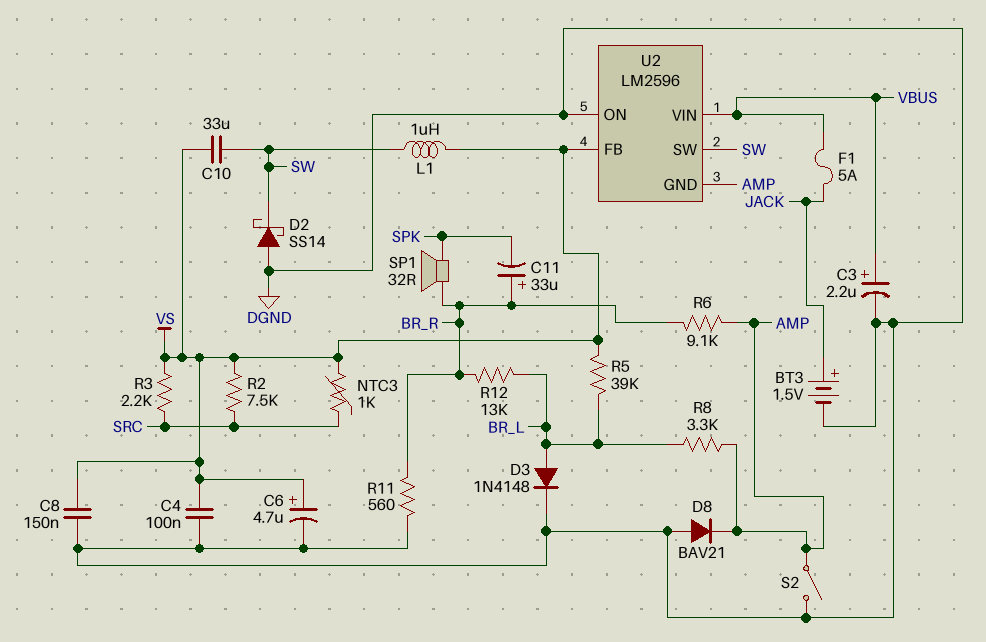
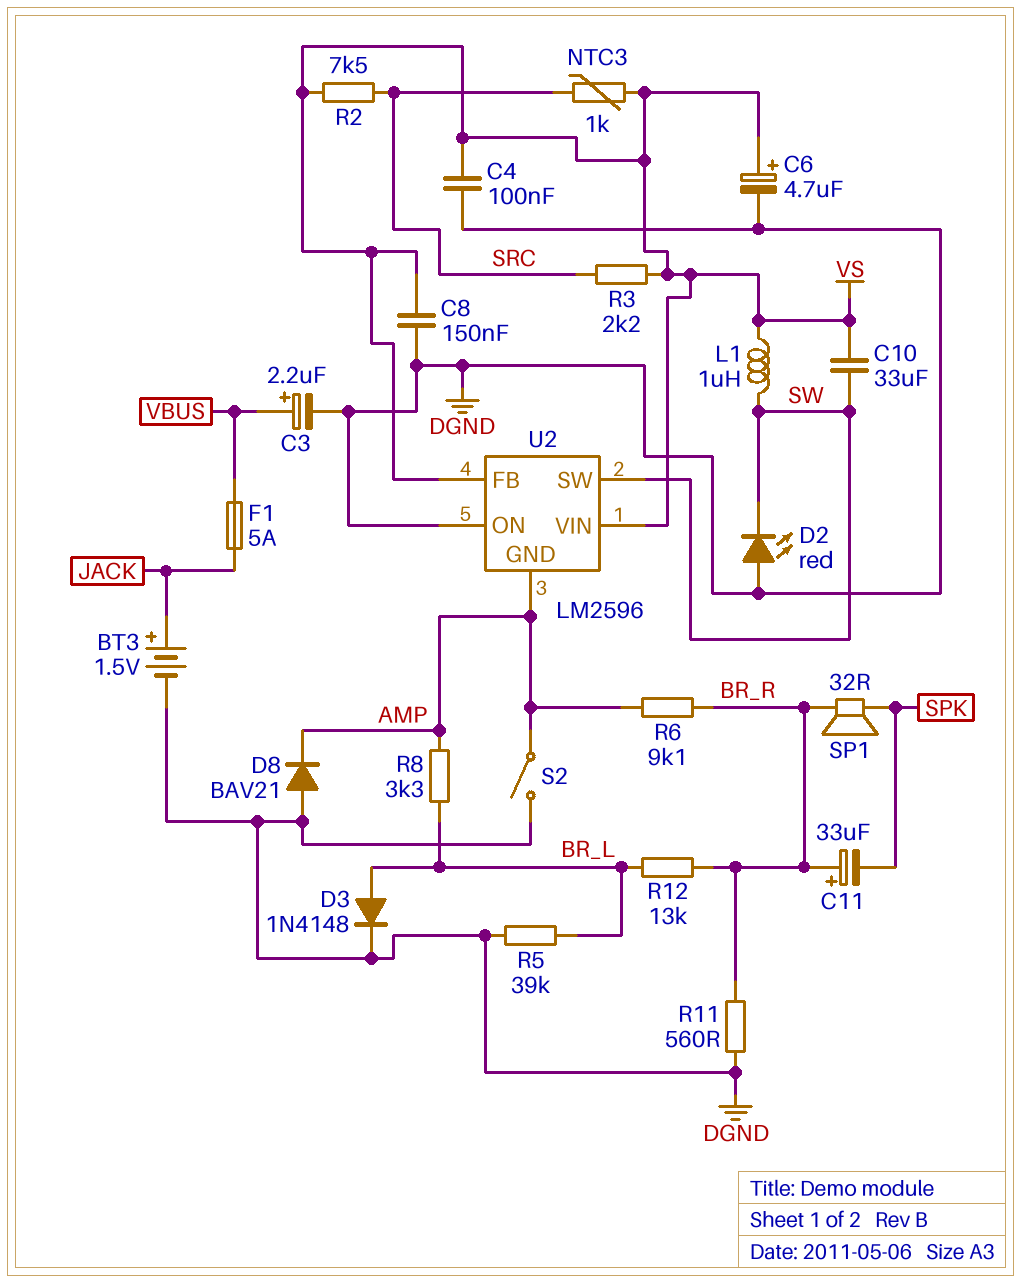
D2: schottky SS14 (A DGND, K SW) -> LED red (A DGND, K SW)
R5: 39k (BR_L, VS) -> 39k (BR_L, DGND)
U2 pin VIN: VBUS -> VS

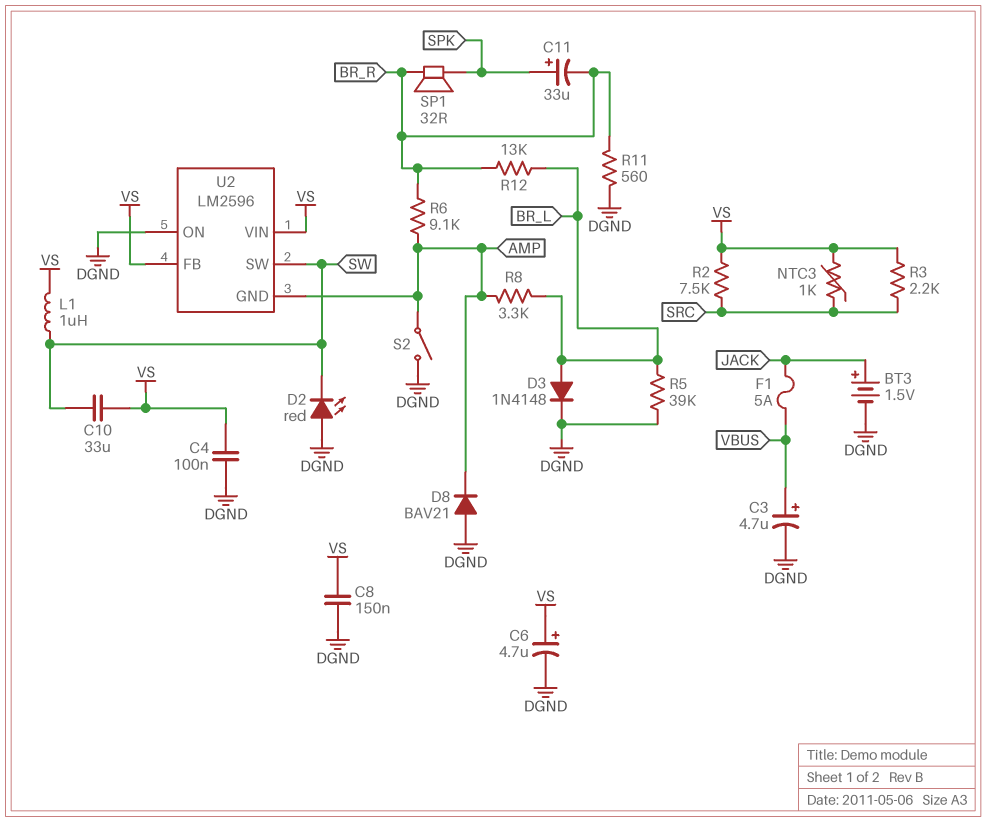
C3: 2.2uF (plus VBUS, minus DGND) -> 4.7uF (plus VBUS, minus DGND)
C11: 33uF (plus BR_R, minus SPK) -> 33uF (plus SPK, minus BR_R)

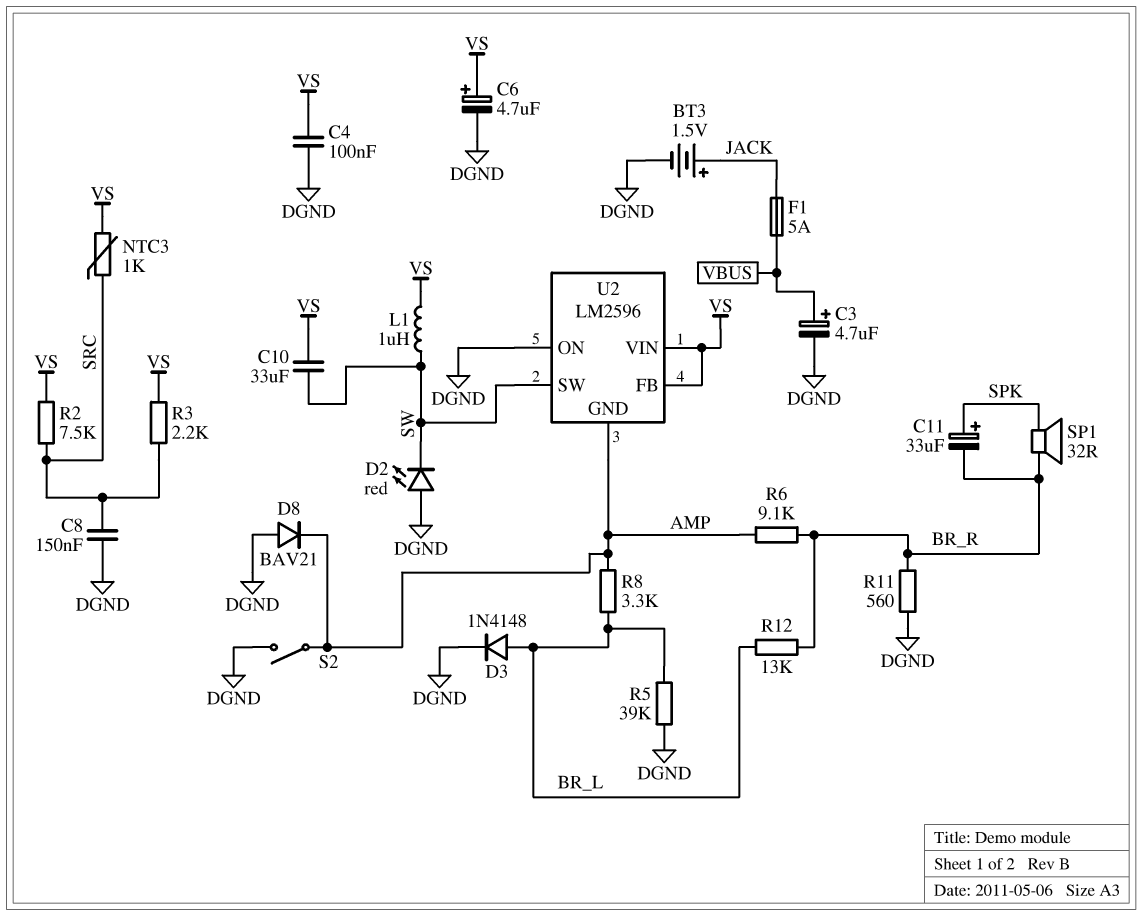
C8: 150nF (DGND, VS) -> 150nF (DGND, SRC)

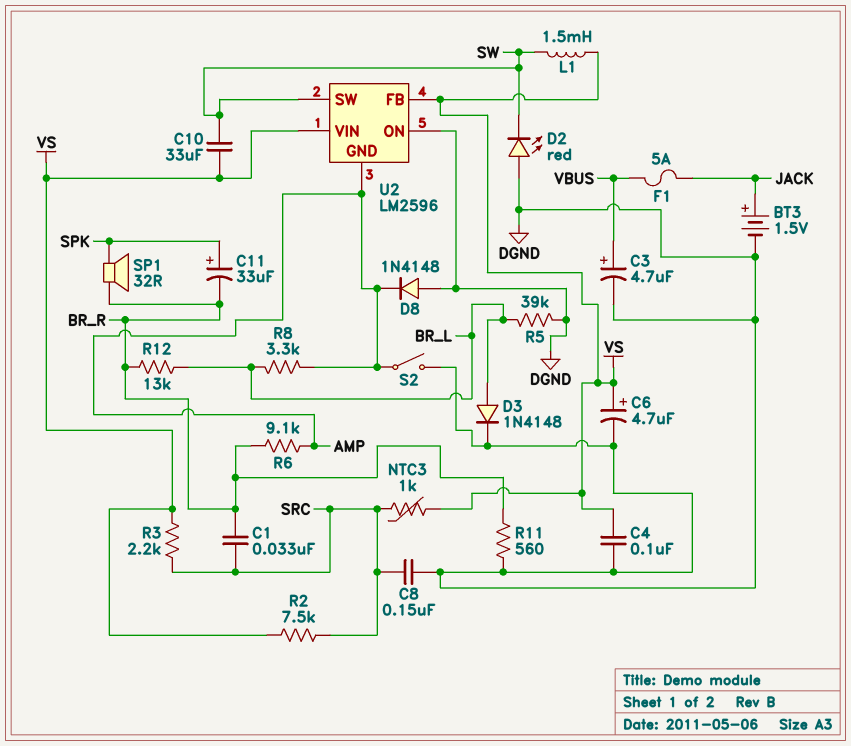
C1: none -> 33nF (BR_R, SRC)
D8: diode BAV21 (A DGND, K AMP) -> diode 1N4148 (A DGND, K AMP)
L1: 1uH (SW, VS) -> 1.5mH (SW, VS)

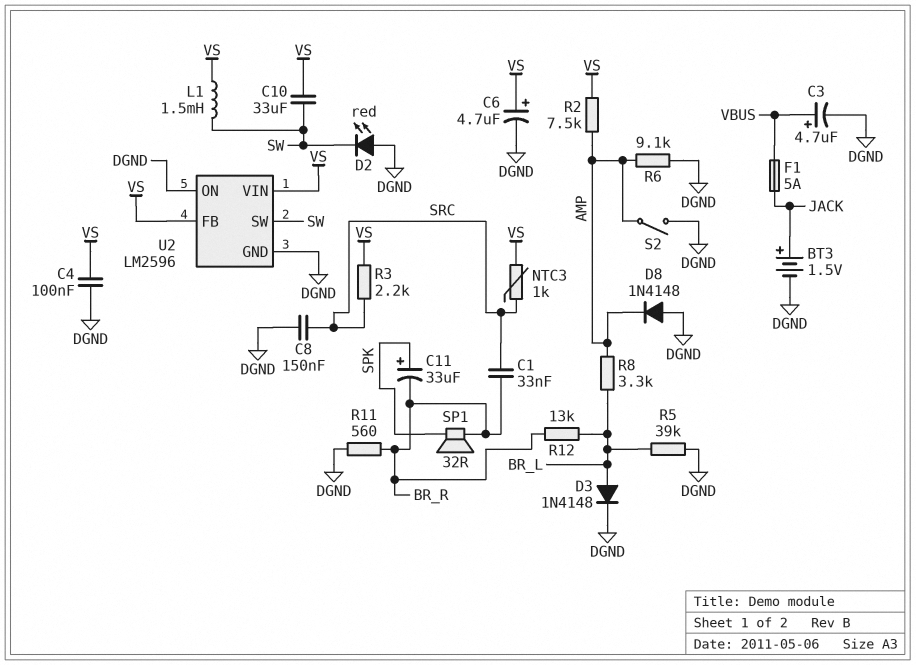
R2: 7.5k (SRC, VS) -> 7.5k (AMP, VS)
R6: 9.1k (AMP, BR_R) -> 9.1k (AMP, DGND)
U2 pin GND: AMP -> DGND

